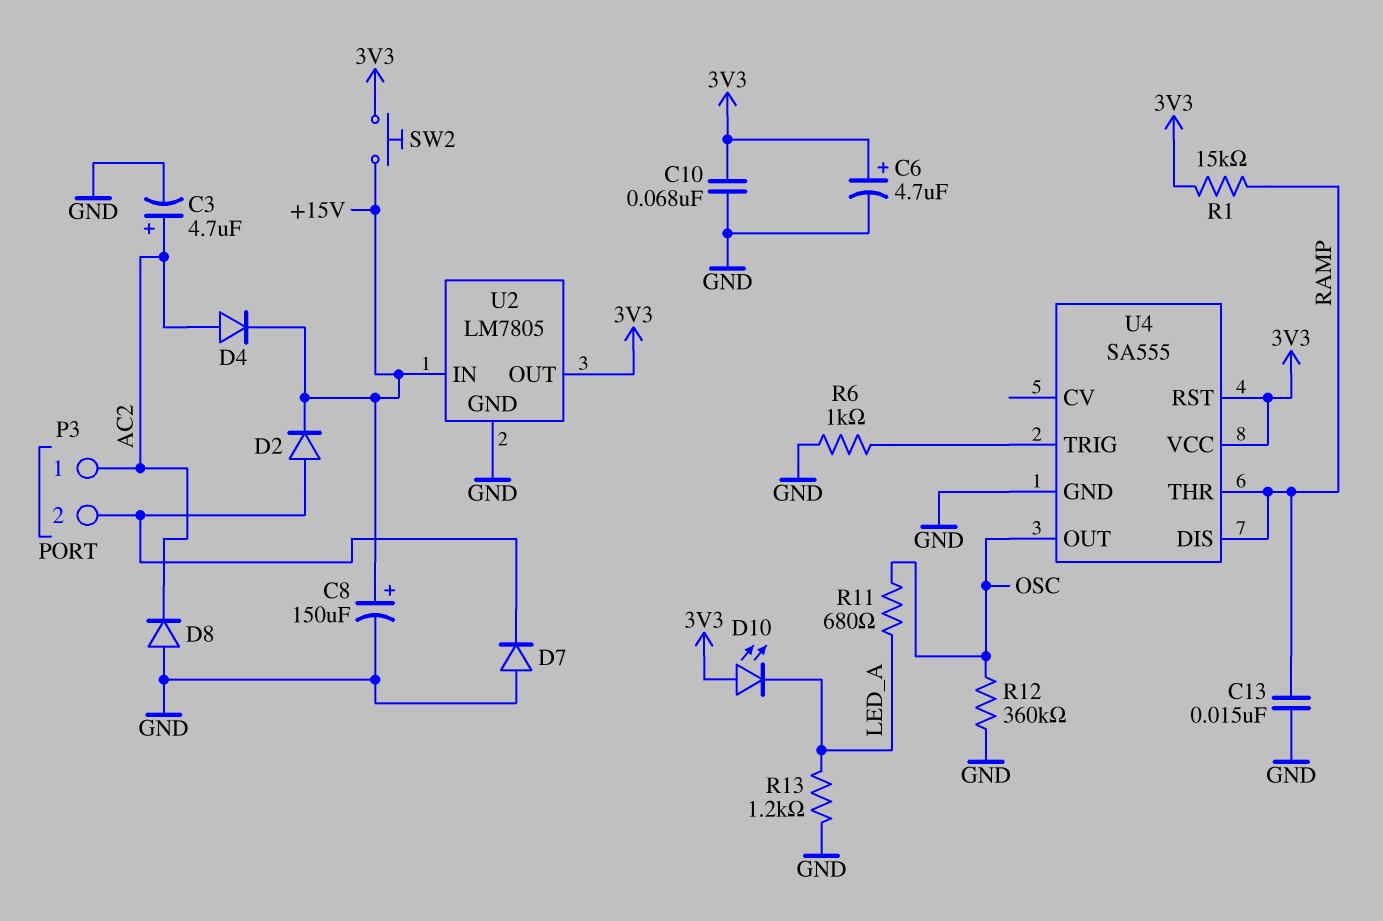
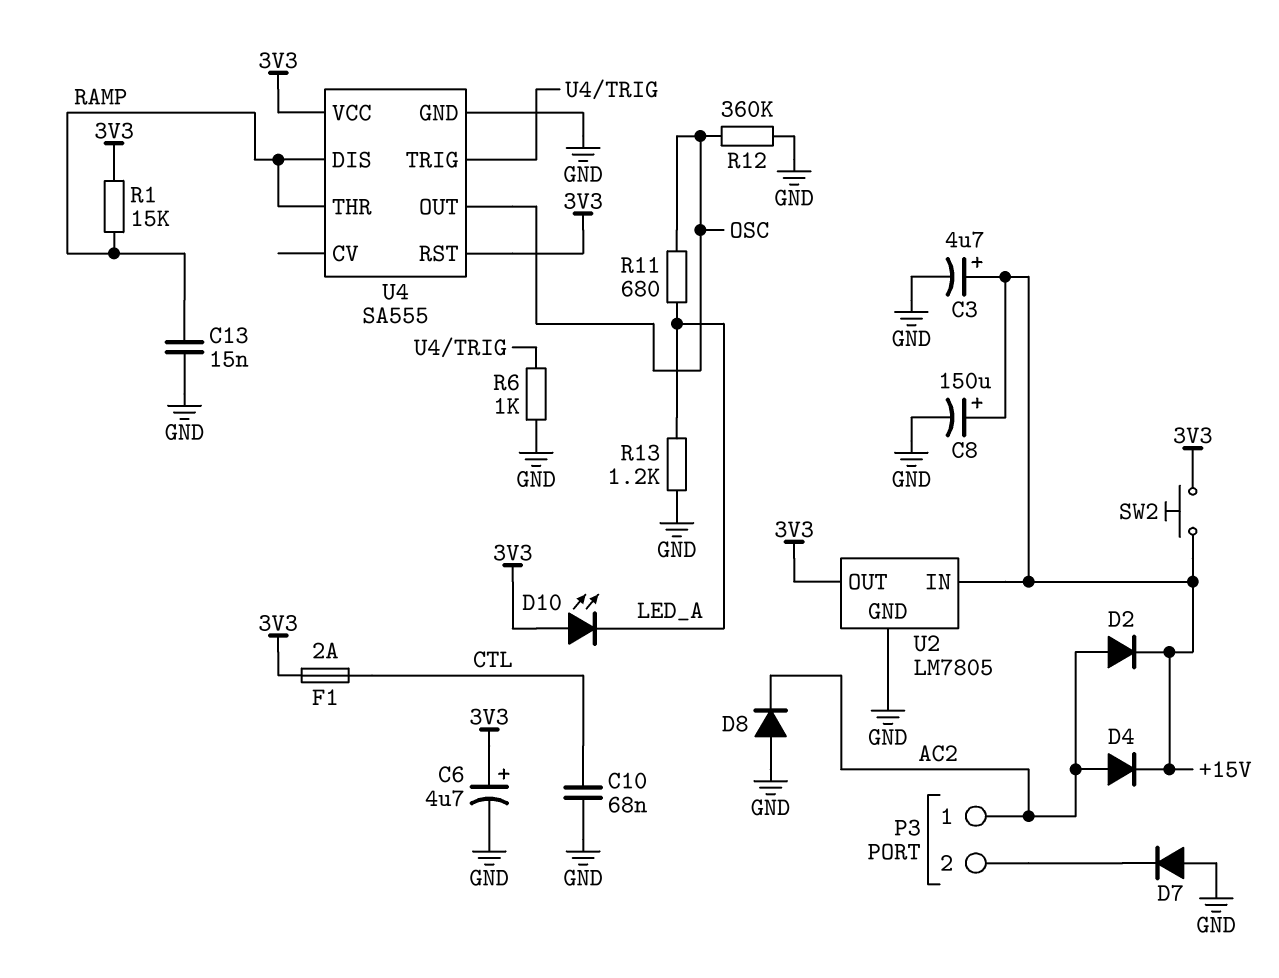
C3: 4.7uF (plus AC2, minus GND) -> 4.7uF (plus +15V, minus GND)
C10: 68nF (3V3, GND) -> 68nF (CTL, GND)
D2: diode (A P3/2, K +15V) -> diode (A AC2, K +15V)
F1: none -> 2A (3V3, CTL)

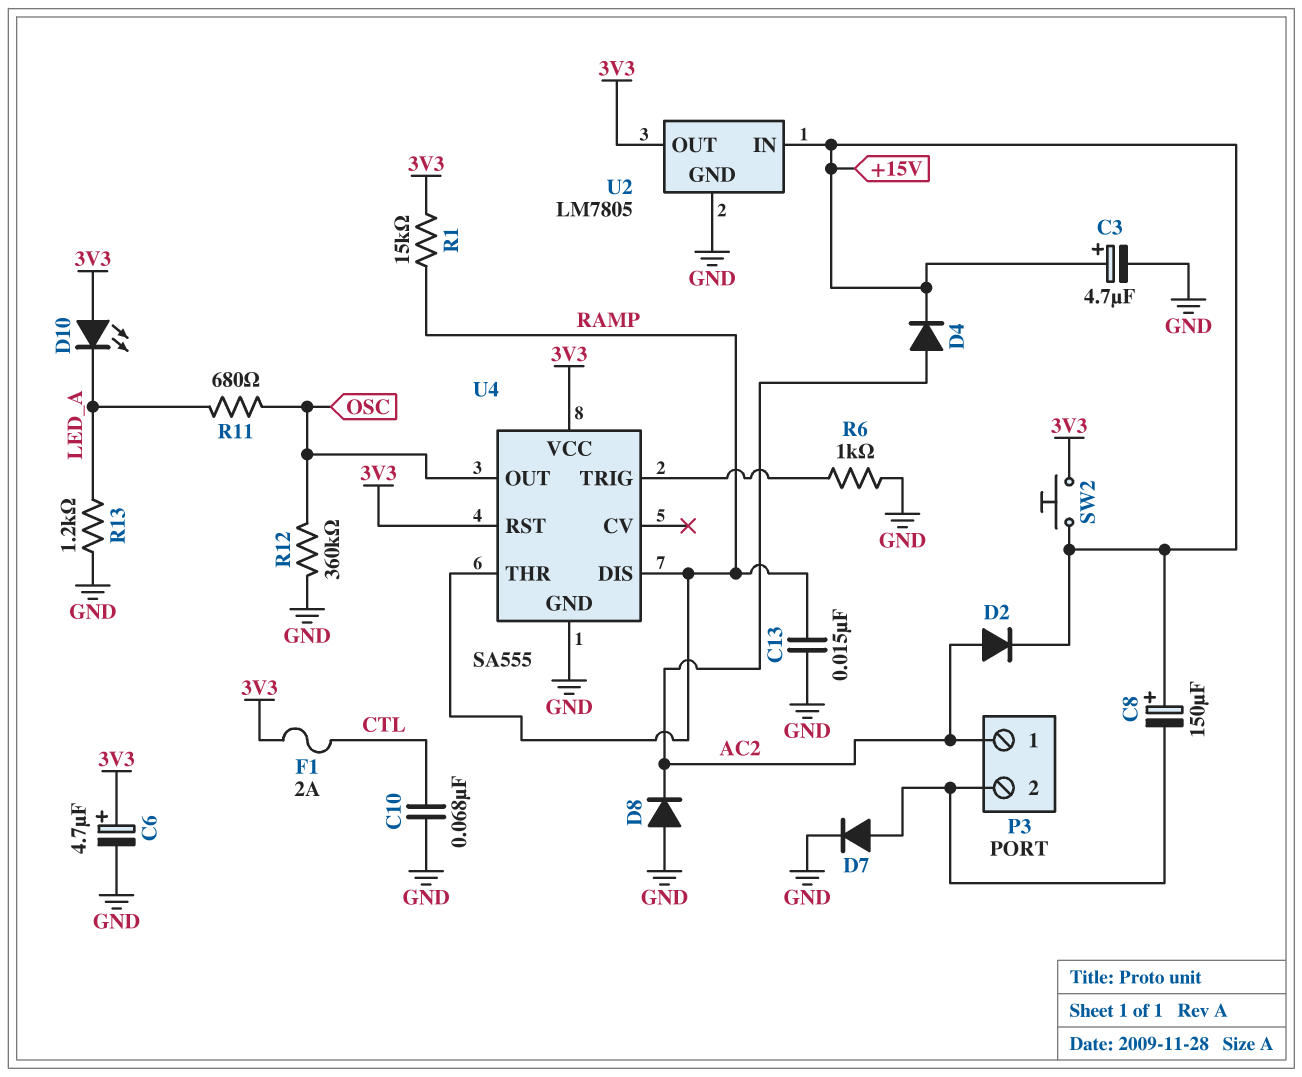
C8: 150uF (plus +15V, minus GND) -> 150uF (plus +15V, minus P3/2)
D7: diode (A GND, K P3/2) -> diode (A P3/2, K GND)

